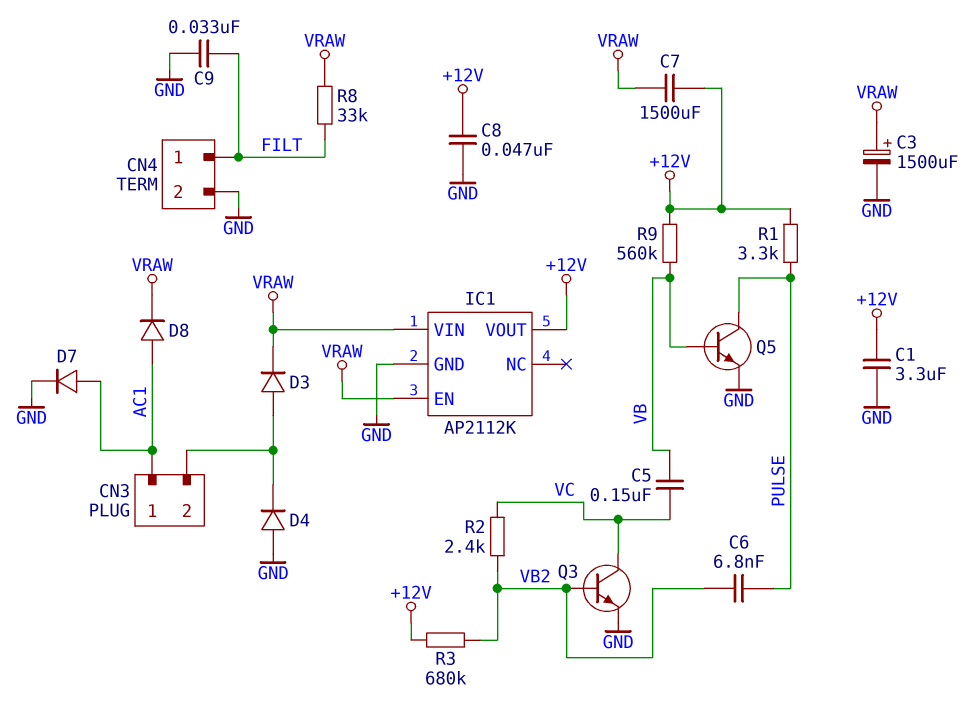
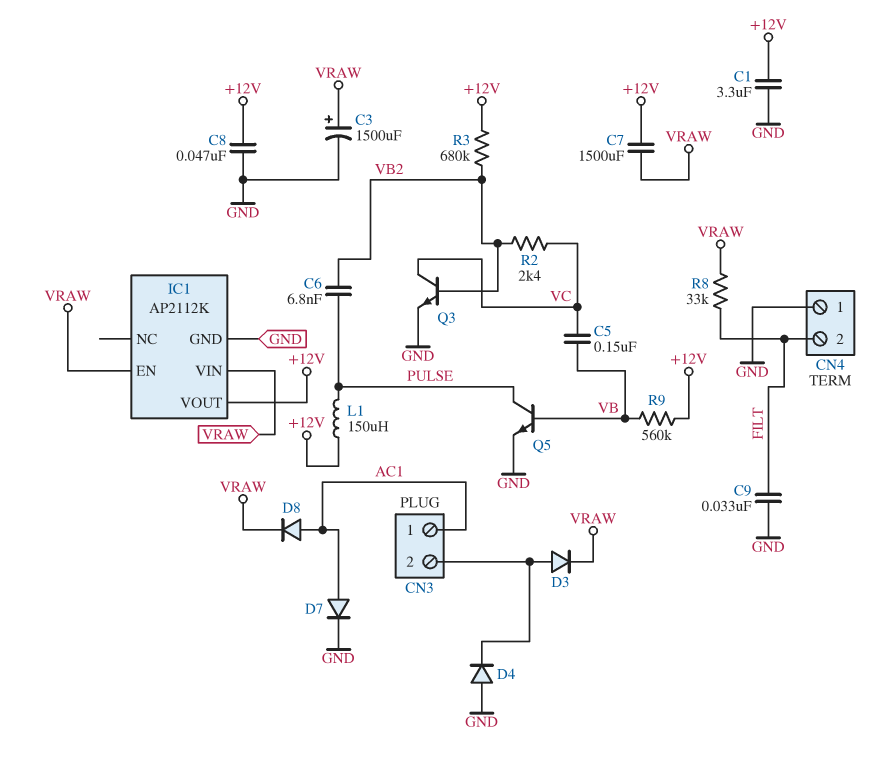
CN4 pin 1: FILT -> GND
CN4 pin 2: GND -> FILT
L1: none -> 150uH (+12V, PULSE)
R1: 3.3k (+12V, PULSE) -> none

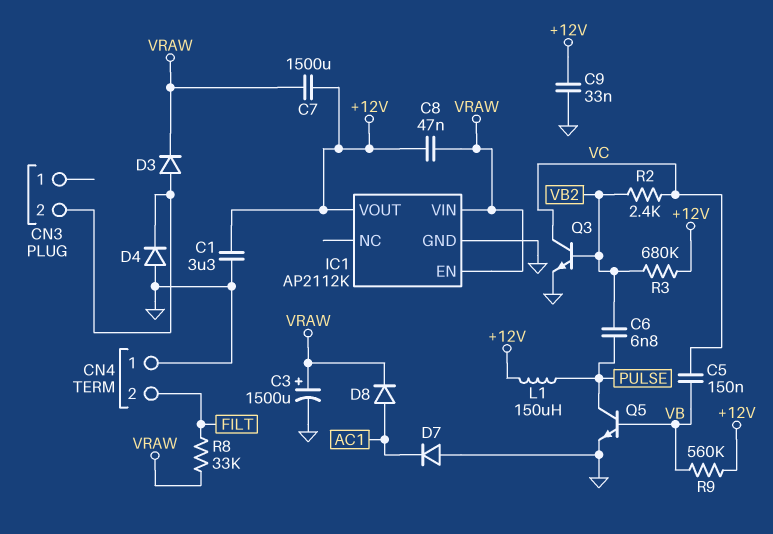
C8: 47nF (+12V, GND) -> 47nF (+12V, VRAW)
C9: 33nF (FILT, GND) -> 33nF (+12V, GND)
CN3 pin 1: AC1 -> none
D7: diode (A AC1, K GND) -> diode (A GND, K AC1)

